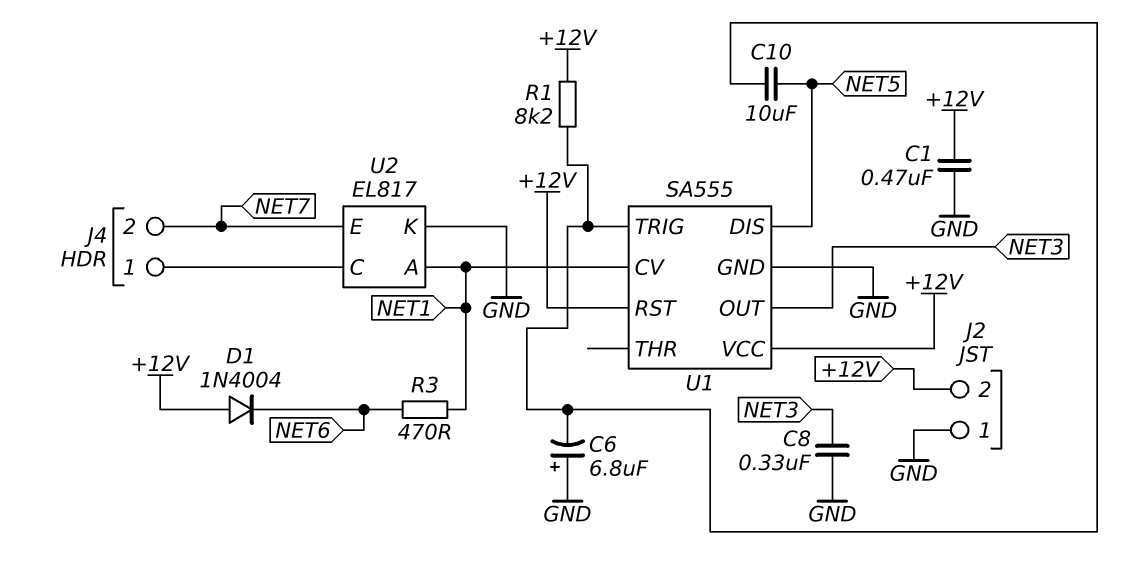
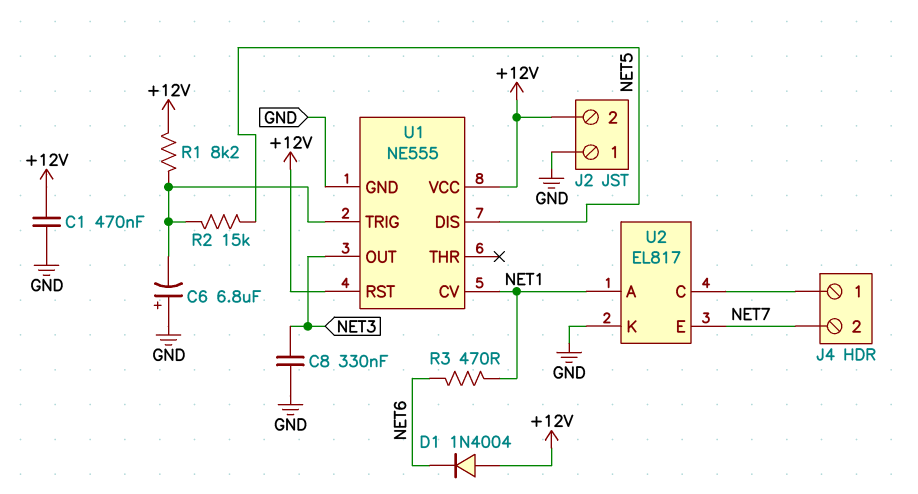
C10: 10uF (NET5, U1/TRIG) -> none
R2: none -> 15k (NET5, U1/TRIG)
U1: SA555 -> NE555

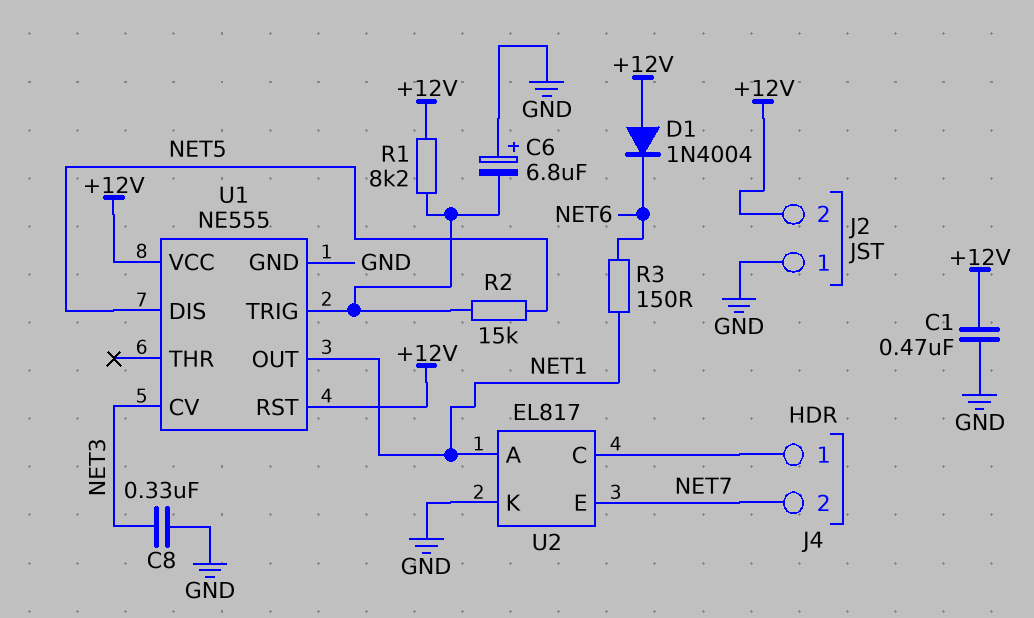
R3: 470 (NET1, NET6) -> 150 (NET1, NET6)
U1 pin CV: NET1 -> NET3
U1 pin OUT: NET3 -> NET1

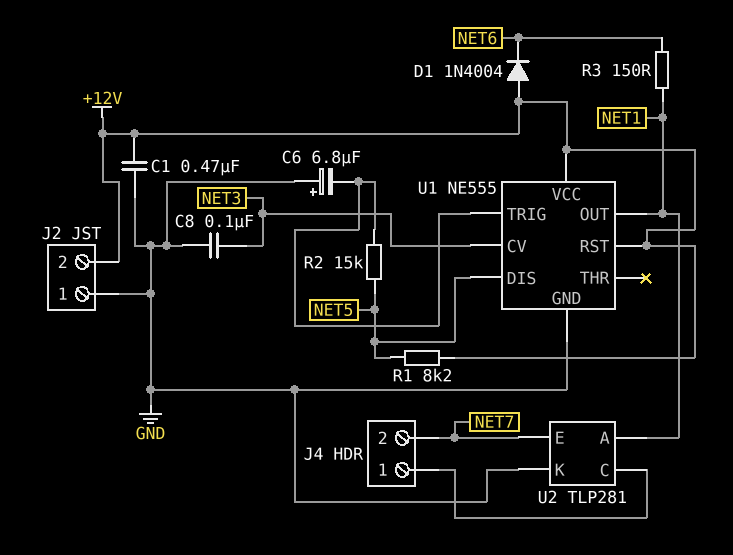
C8: 330nF (GND, NET3) -> 100nF (GND, NET3)
R1: 8.2k (+12V, U1/TRIG) -> 8.2k (+12V, NET5)
U2: EL817 -> TLP281

